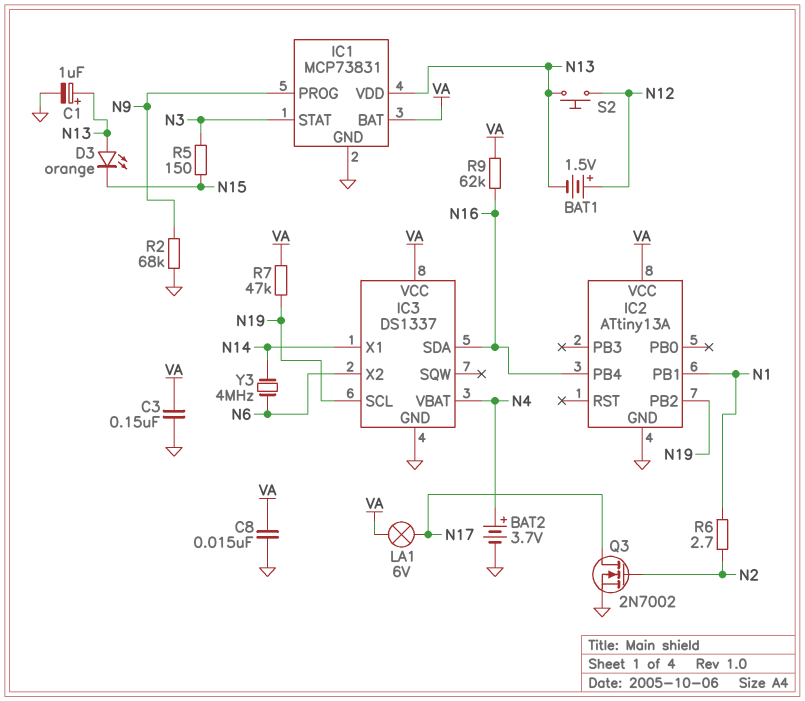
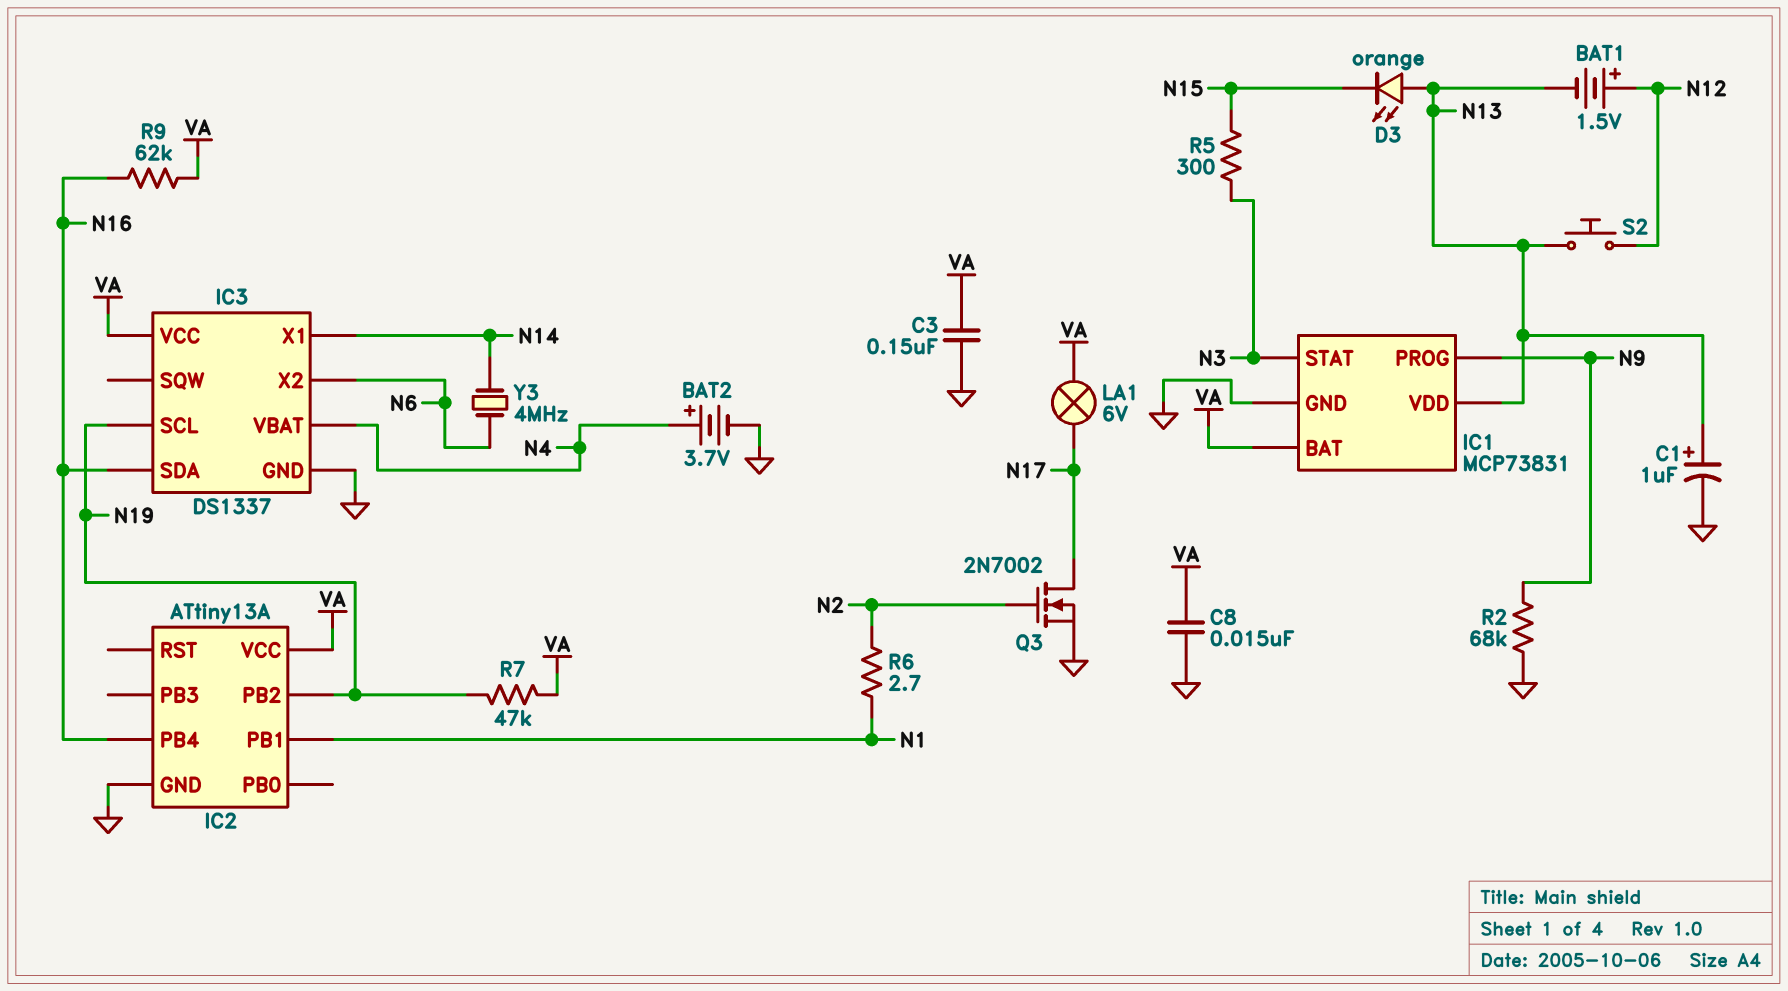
R5: 150 (N3, N15) -> 300 (N3, N15)

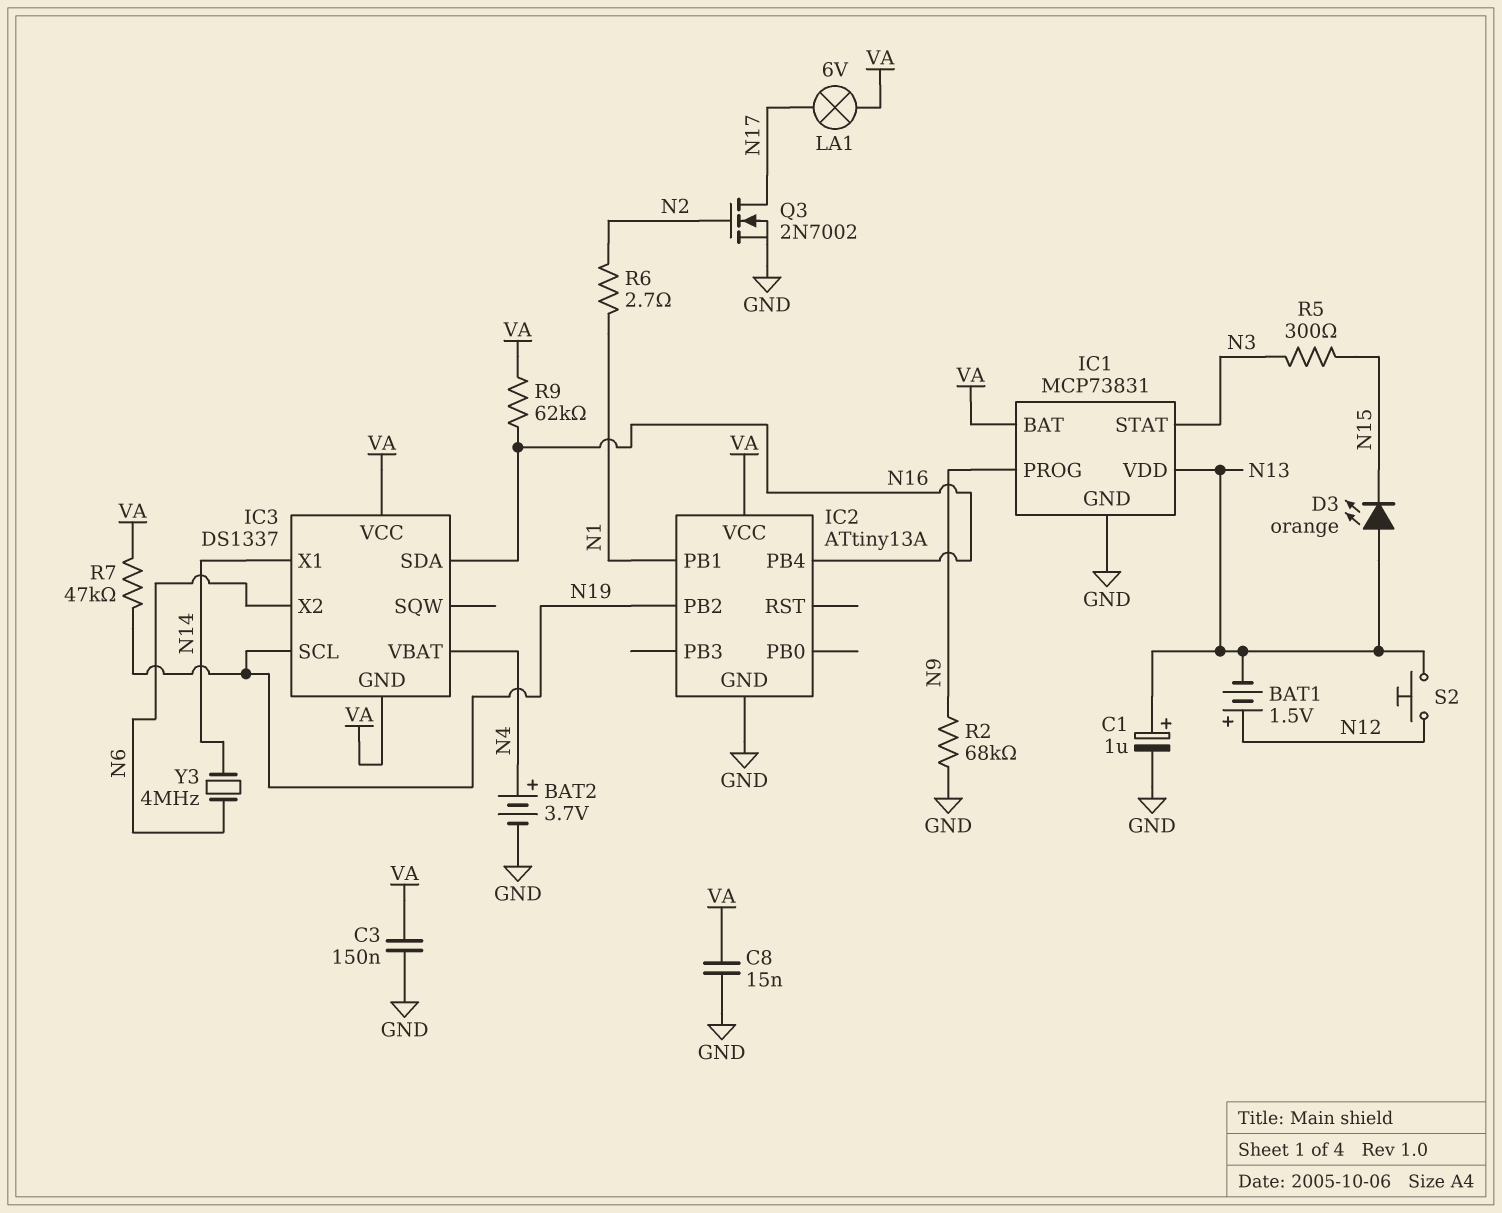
IC3 pin GND: GND -> VA

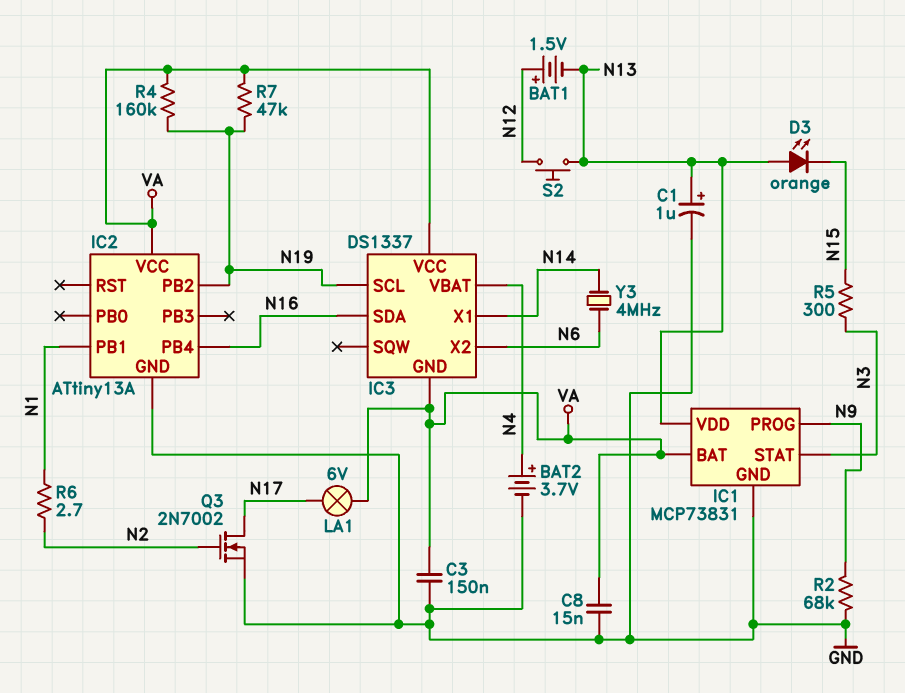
R4: none -> 160k (N19, VA)
R9: 62k (N16, VA) -> none

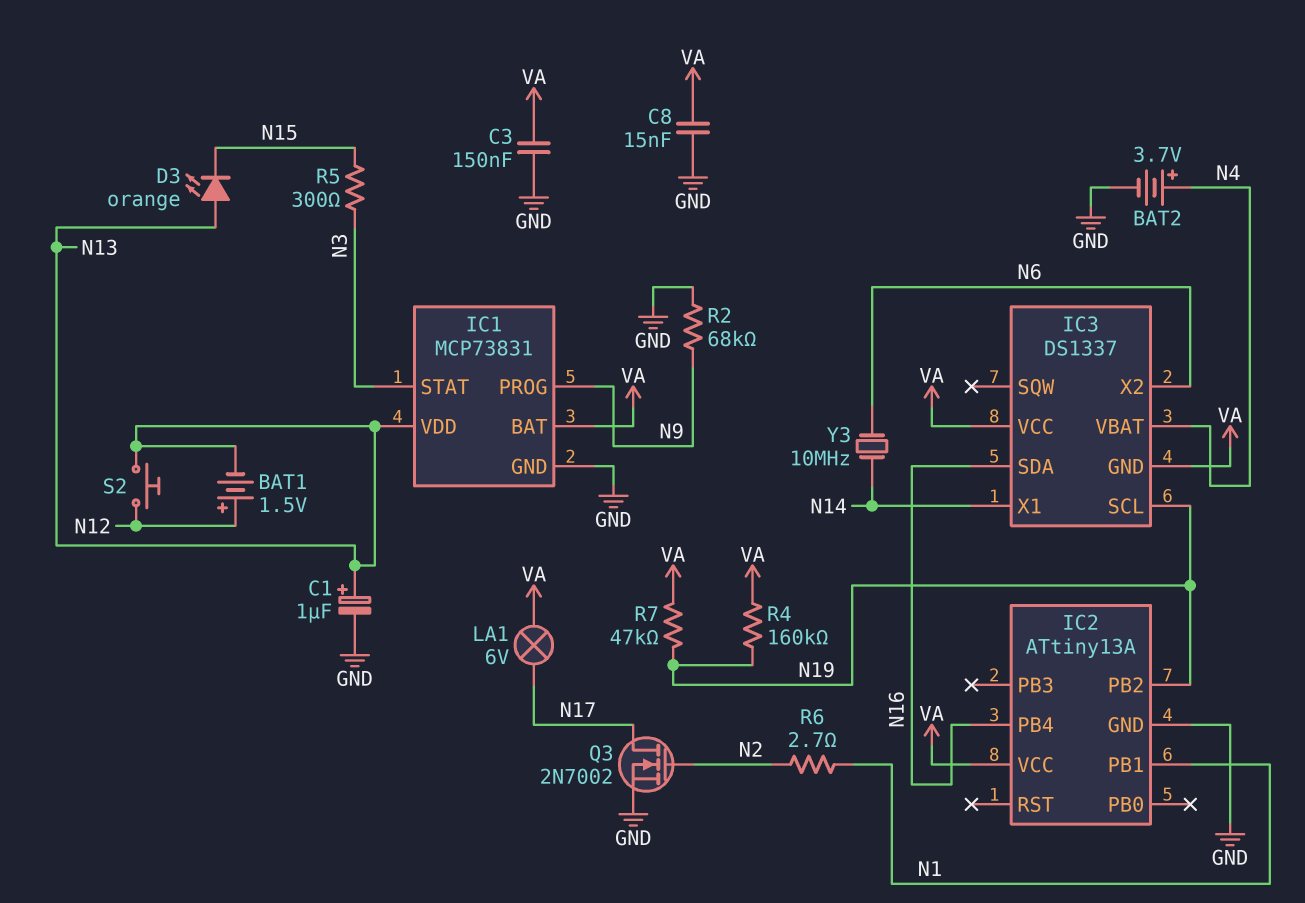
Y3: 4MHz (N6, N14) -> 10MHz (N6, N14)

